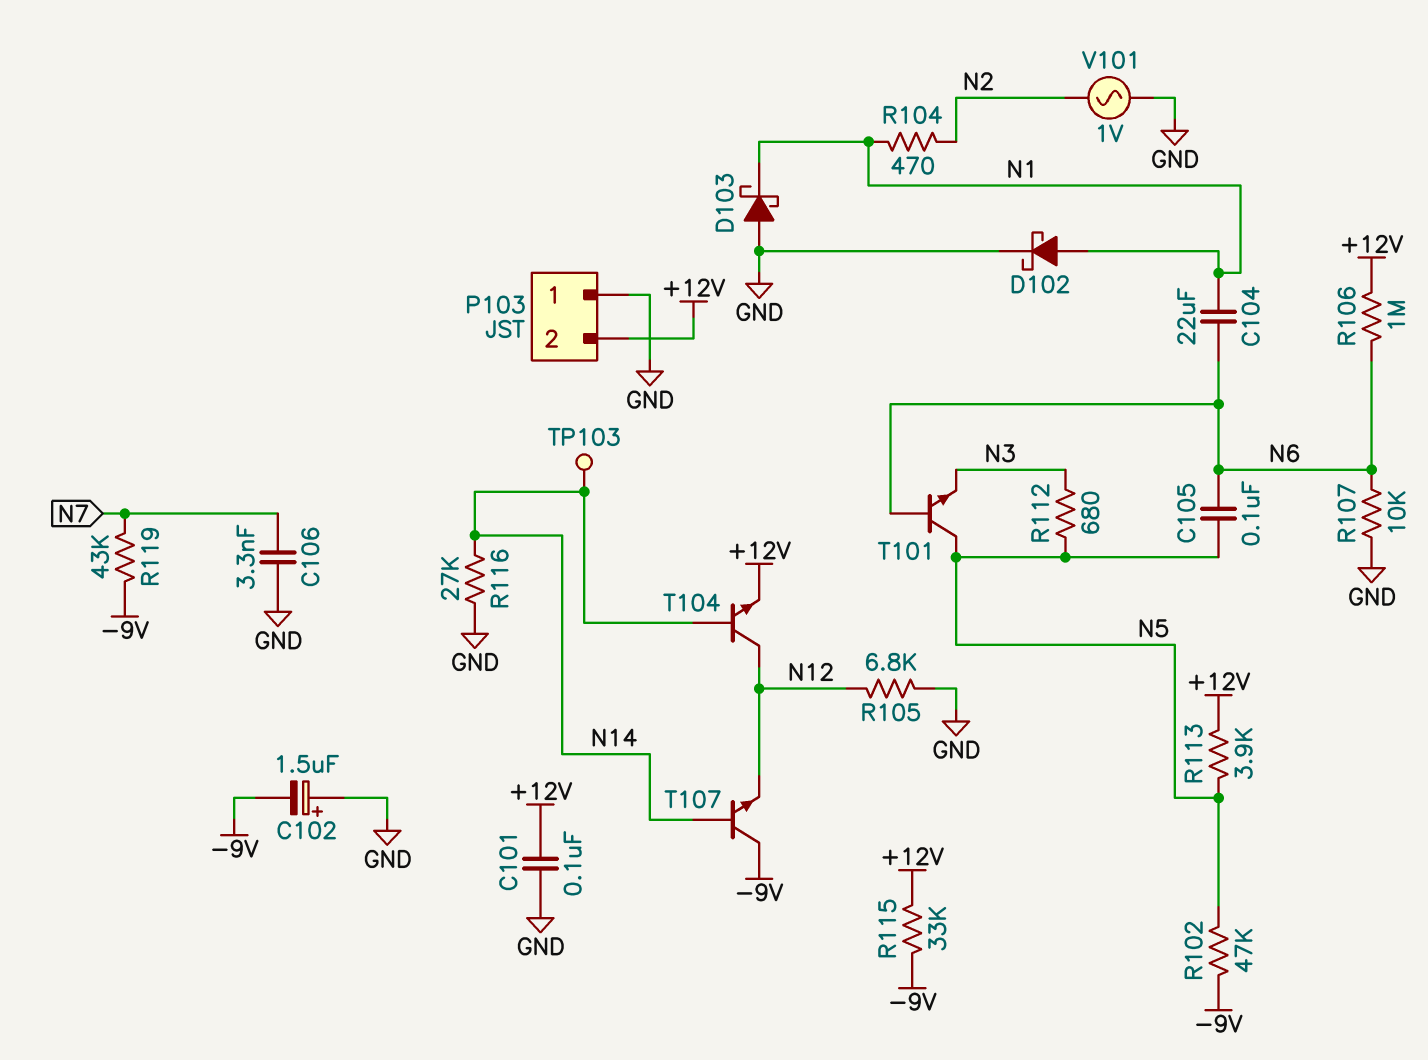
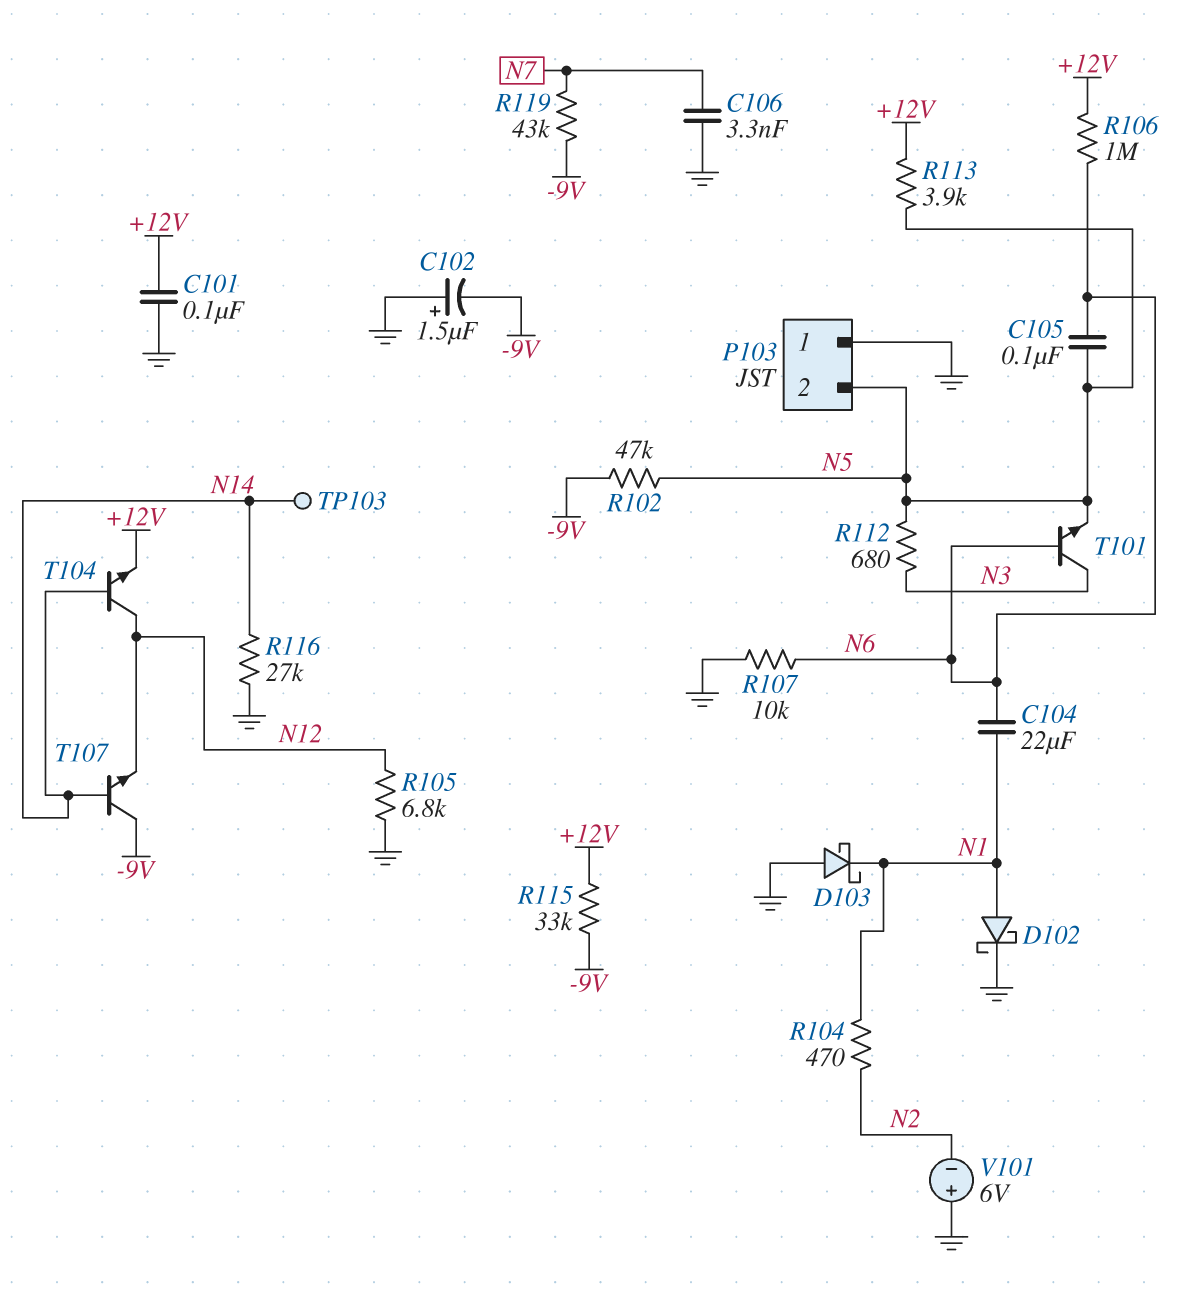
P103 pin 2: +12V -> N5
T101: NPN (B N6, C N5, E N3) -> NPN (B N6, C N3, E N5)
V101: AC 1V (GND, N2) -> 6V (plus GND, minus N2)

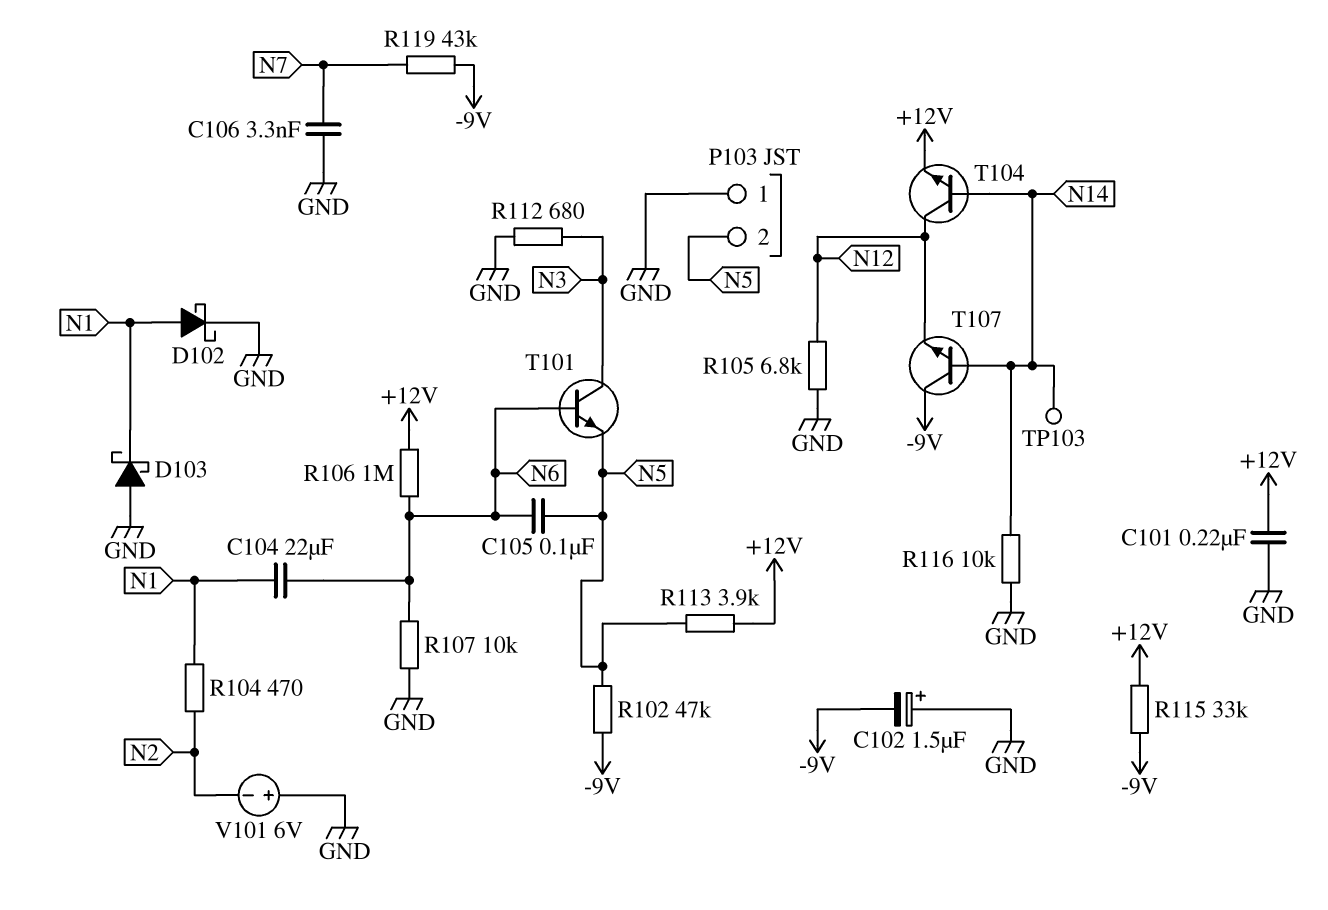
C101: 100nF (+12V, GND) -> 220nF (+12V, GND)
R112: 680 (N3, N5) -> 680 (GND, N3)
R116: 27k (GND, N14) -> 10k (GND, N14)

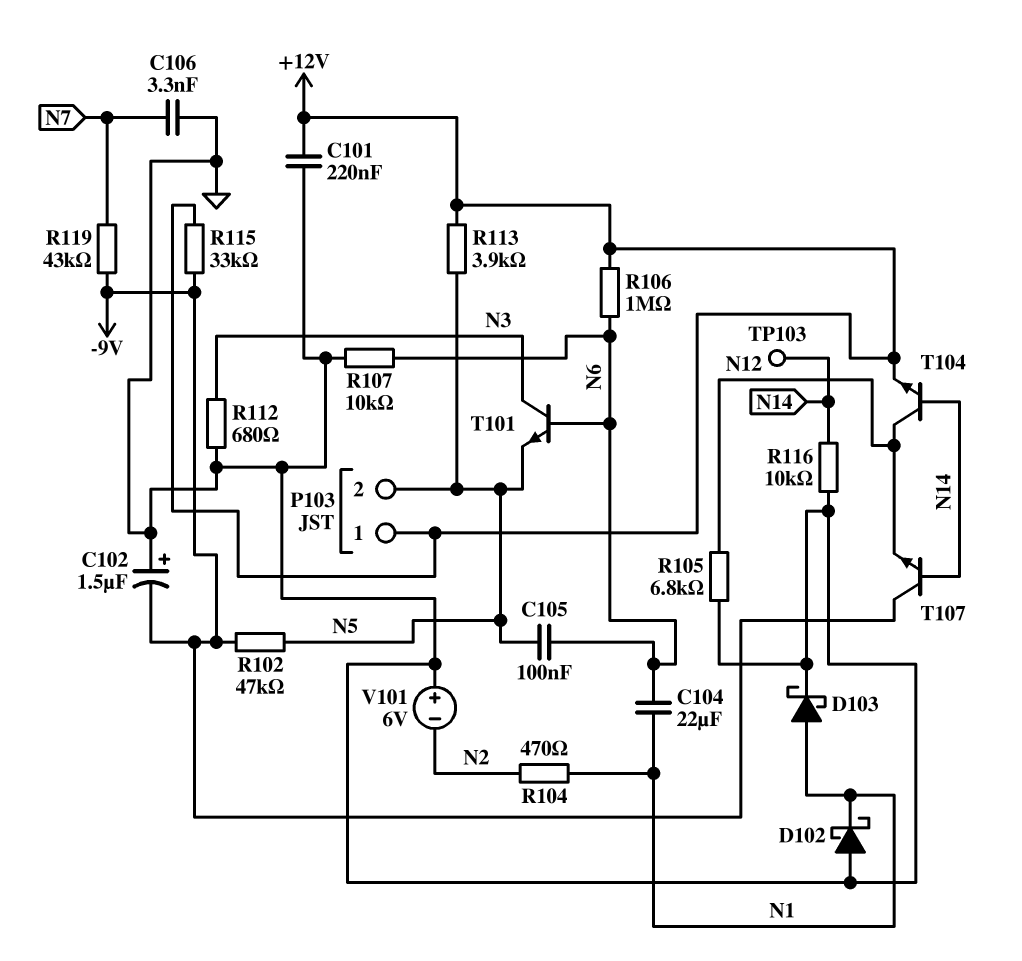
D102: schottky (A N1, K GND) -> schottky (A GND, K N1)
D103: schottky (A GND, K N1) -> schottky (A N1, K GND)
P103 pin 1: GND -> +12V

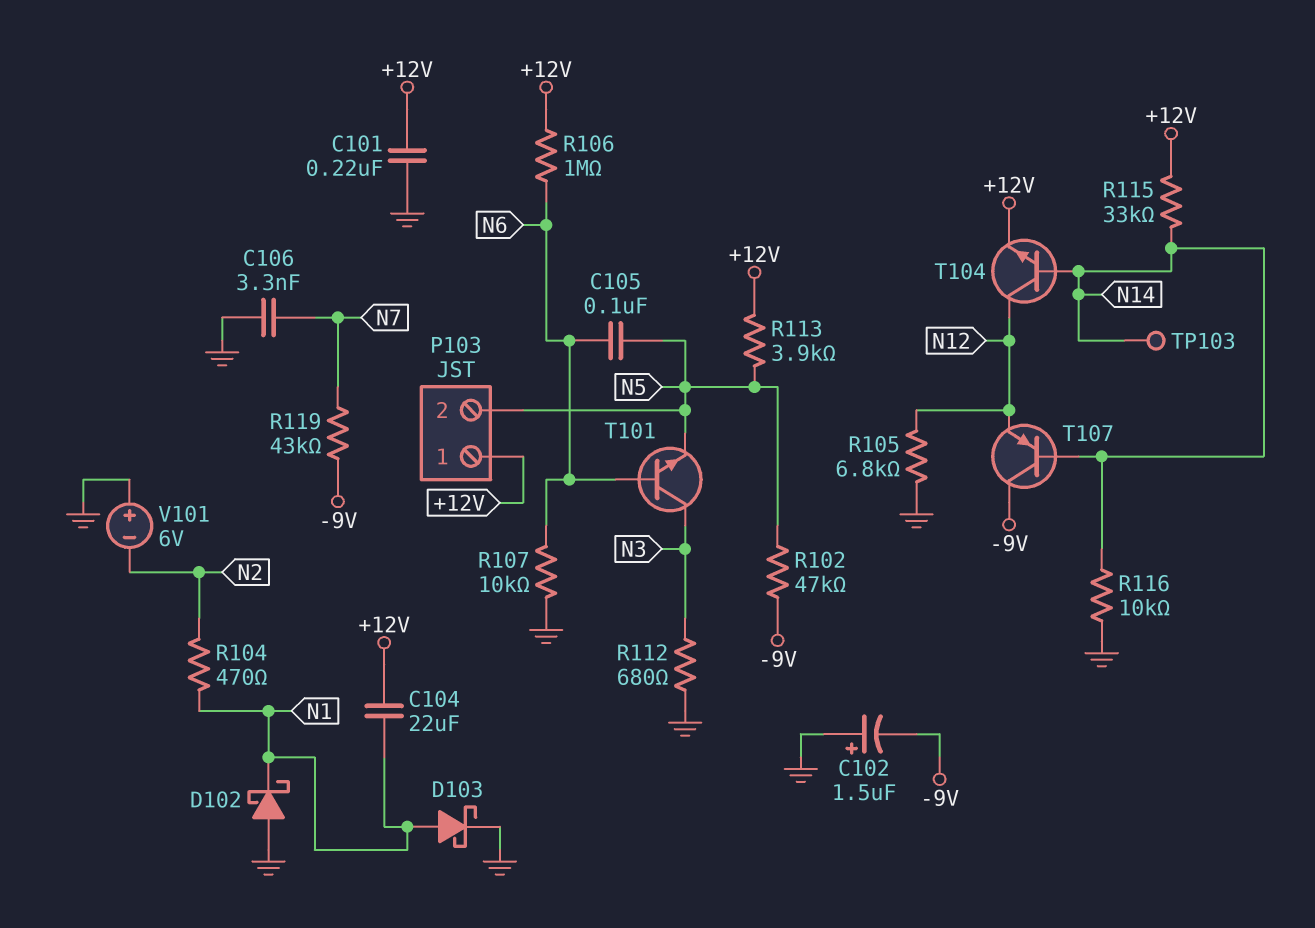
C104: 22uF (N1, N6) -> 22uF (+12V, N1)
R115: 33k (+12V, -9V) -> 33k (+12V, N14)
T107: NPN (B N14, C -9V, E N12) -> PNP (B N14, C -9V, E N12)

